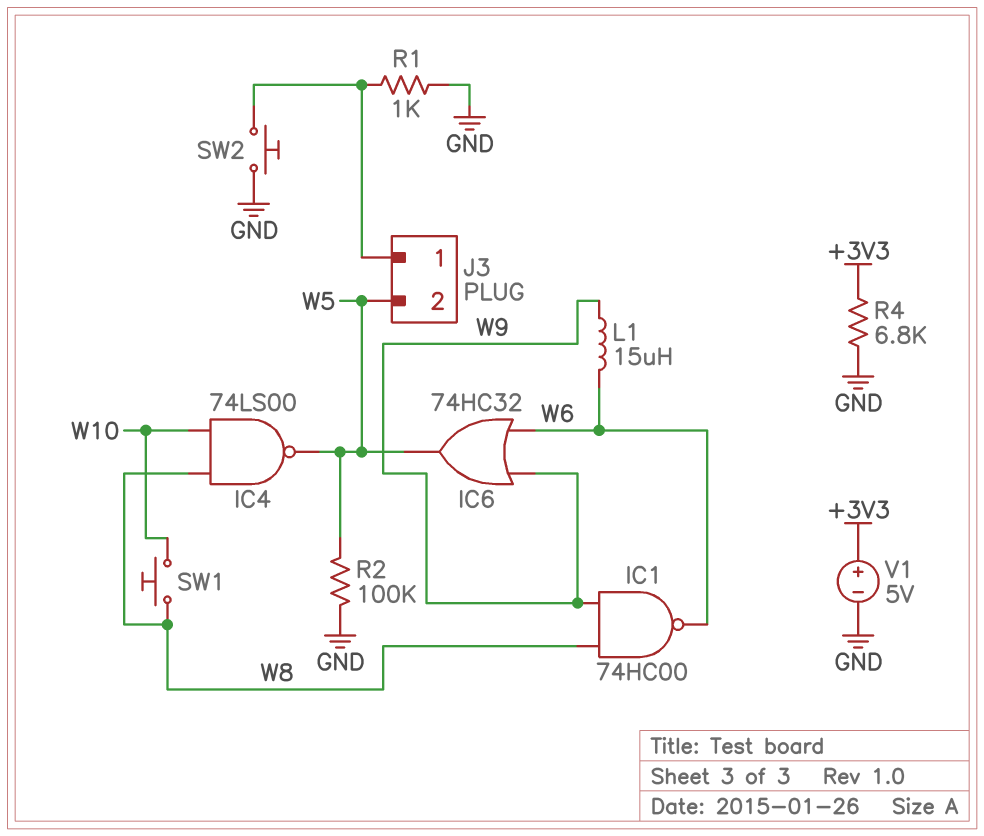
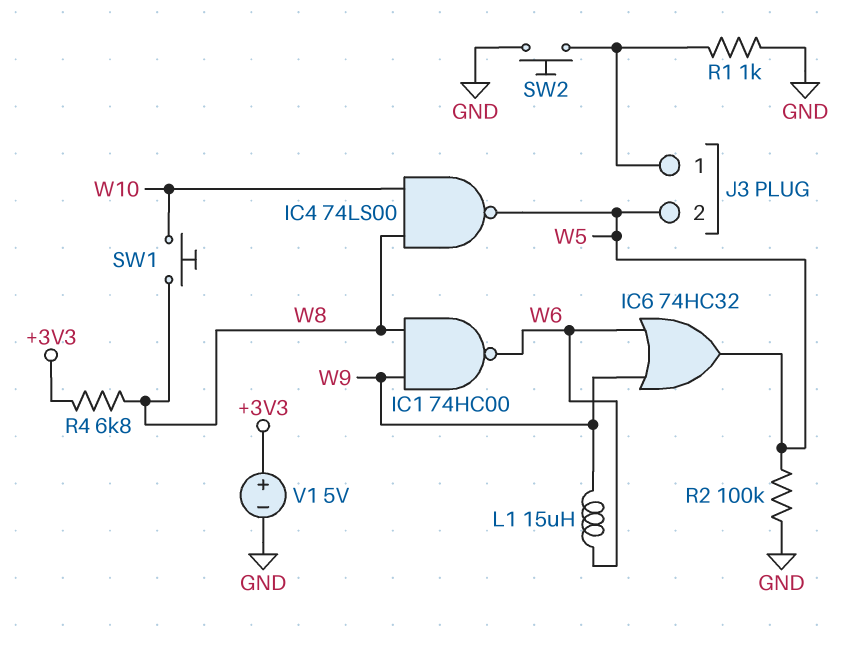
R4: 6.8k (+3V3, GND) -> 6.8k (+3V3, W8)

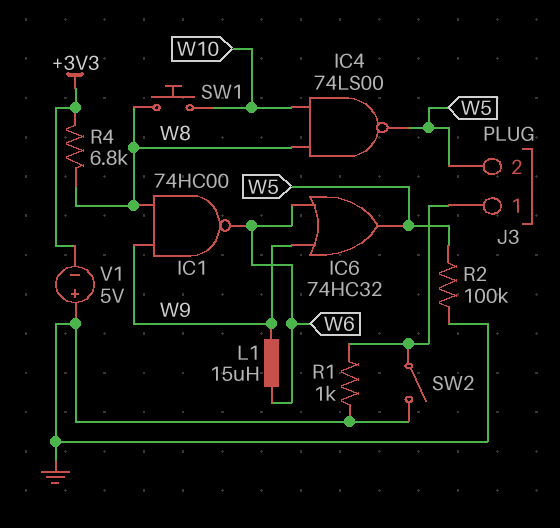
SW2: button (GND, J3/1) -> switch (GND, J3/1)
V1: 5V (plus +3V3, minus GND) -> 5V (plus GND, minus +3V3)

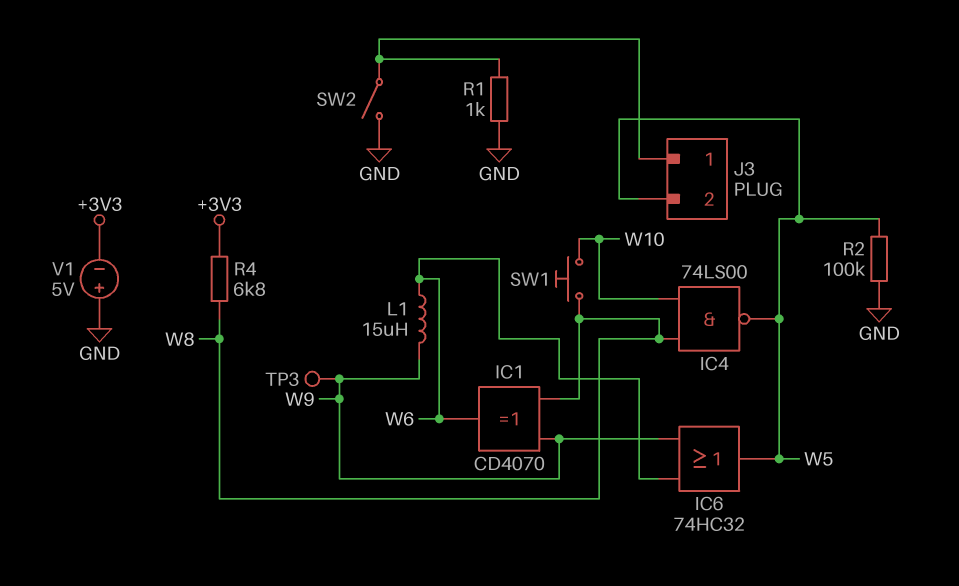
IC1: NAND 74HC00 (in W8, in W9, out W6) -> XOR CD4070 (in W8, in W9, out W6)
TP3: none -> test point (W9)

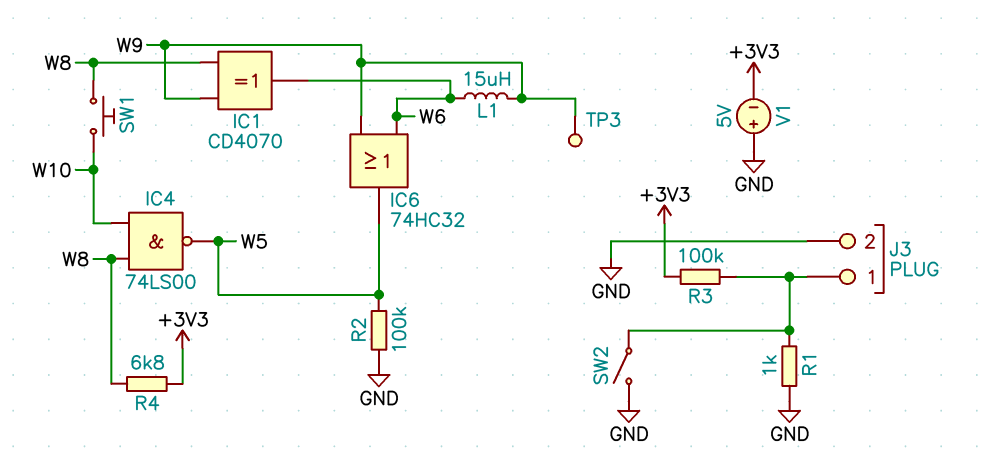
J3 pin 2: W5 -> GND
R3: none -> 100k (+3V3, J3/1)

